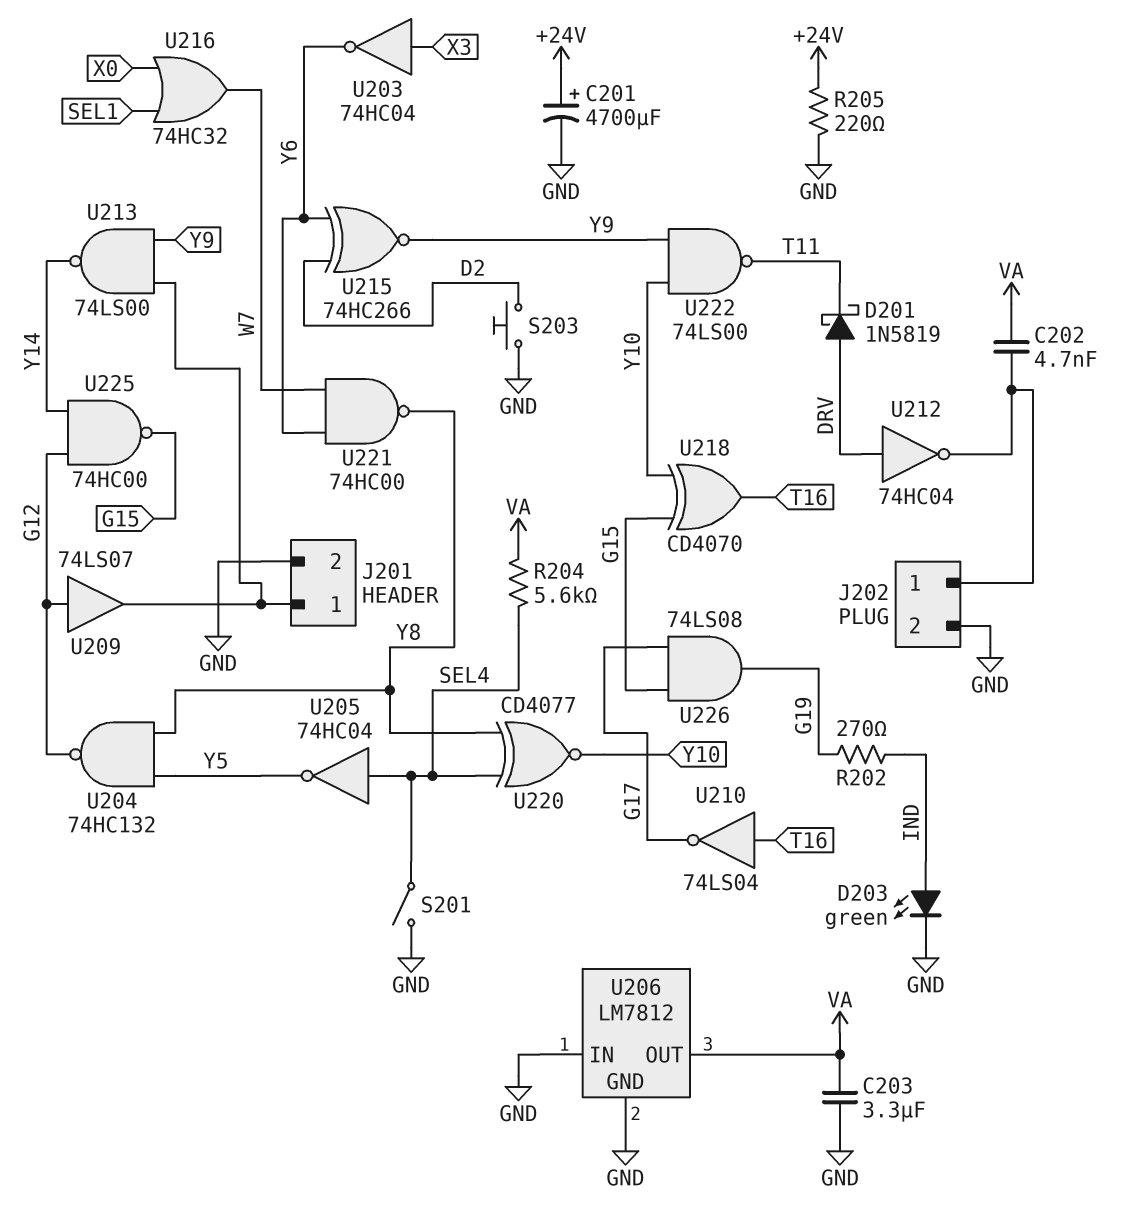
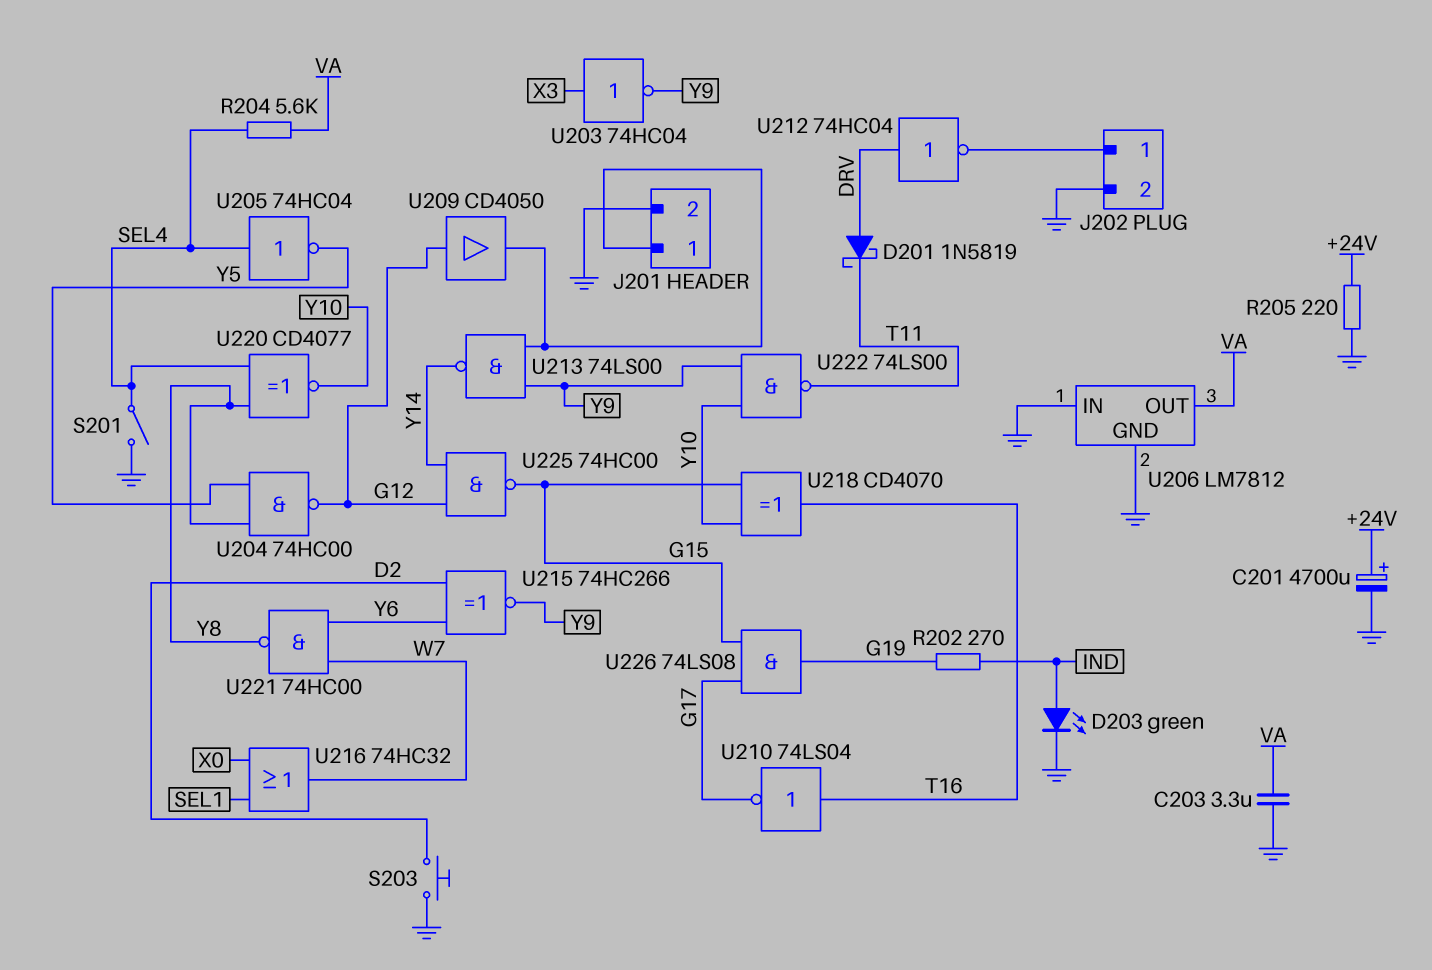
C202: 4.7nF (J202/1, VA) -> none
U203: NOT 74HC04 (in X3, out Y6) -> NOT 74HC04 (in X3, out Y9)
U204: NAND 74HC132 (in Y5, in Y8, out G12) -> NAND 74HC00 (in Y5, in Y8, out G12)
U209: buffer 74LS07 (in G12, out J201/1) -> buffer CD4050 (in G12, out J201/1)

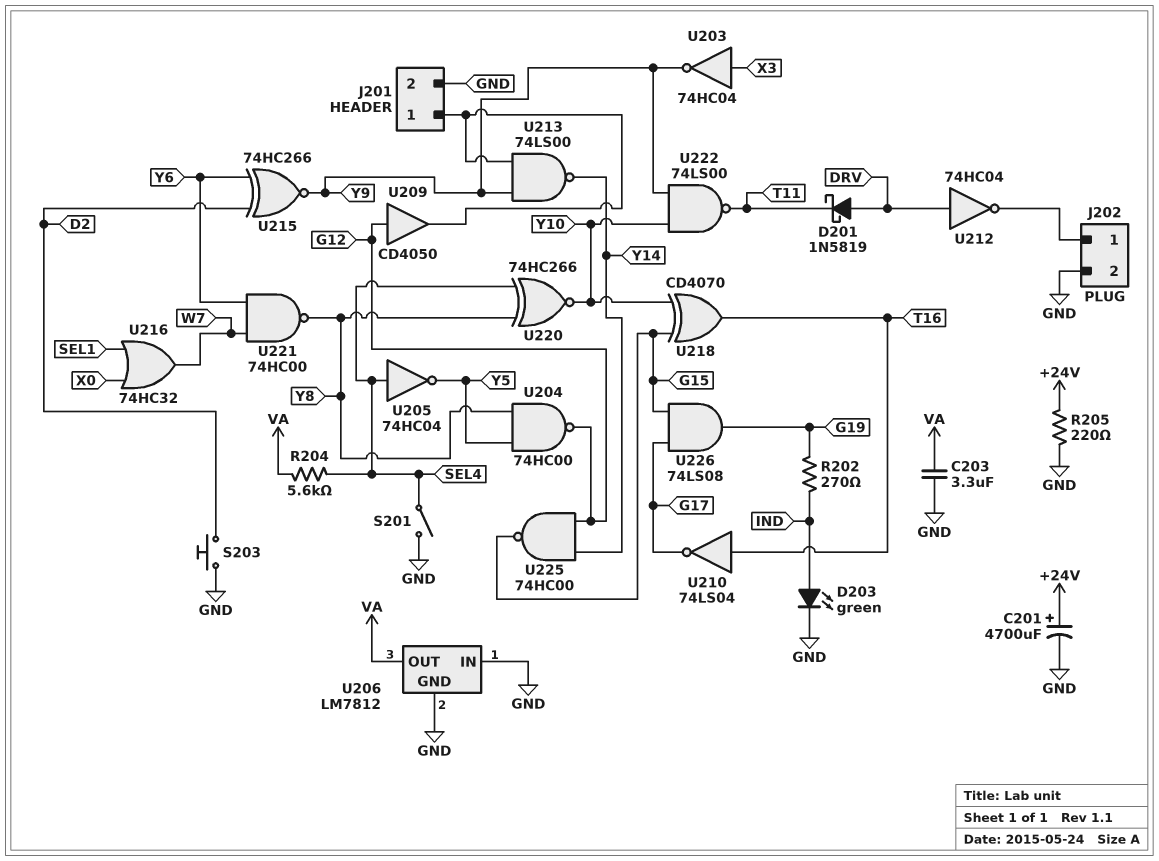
U220: XNOR CD4077 (in SEL4, in Y8, out Y10) -> XNOR 74HC266 (in SEL4, in Y8, out Y10)

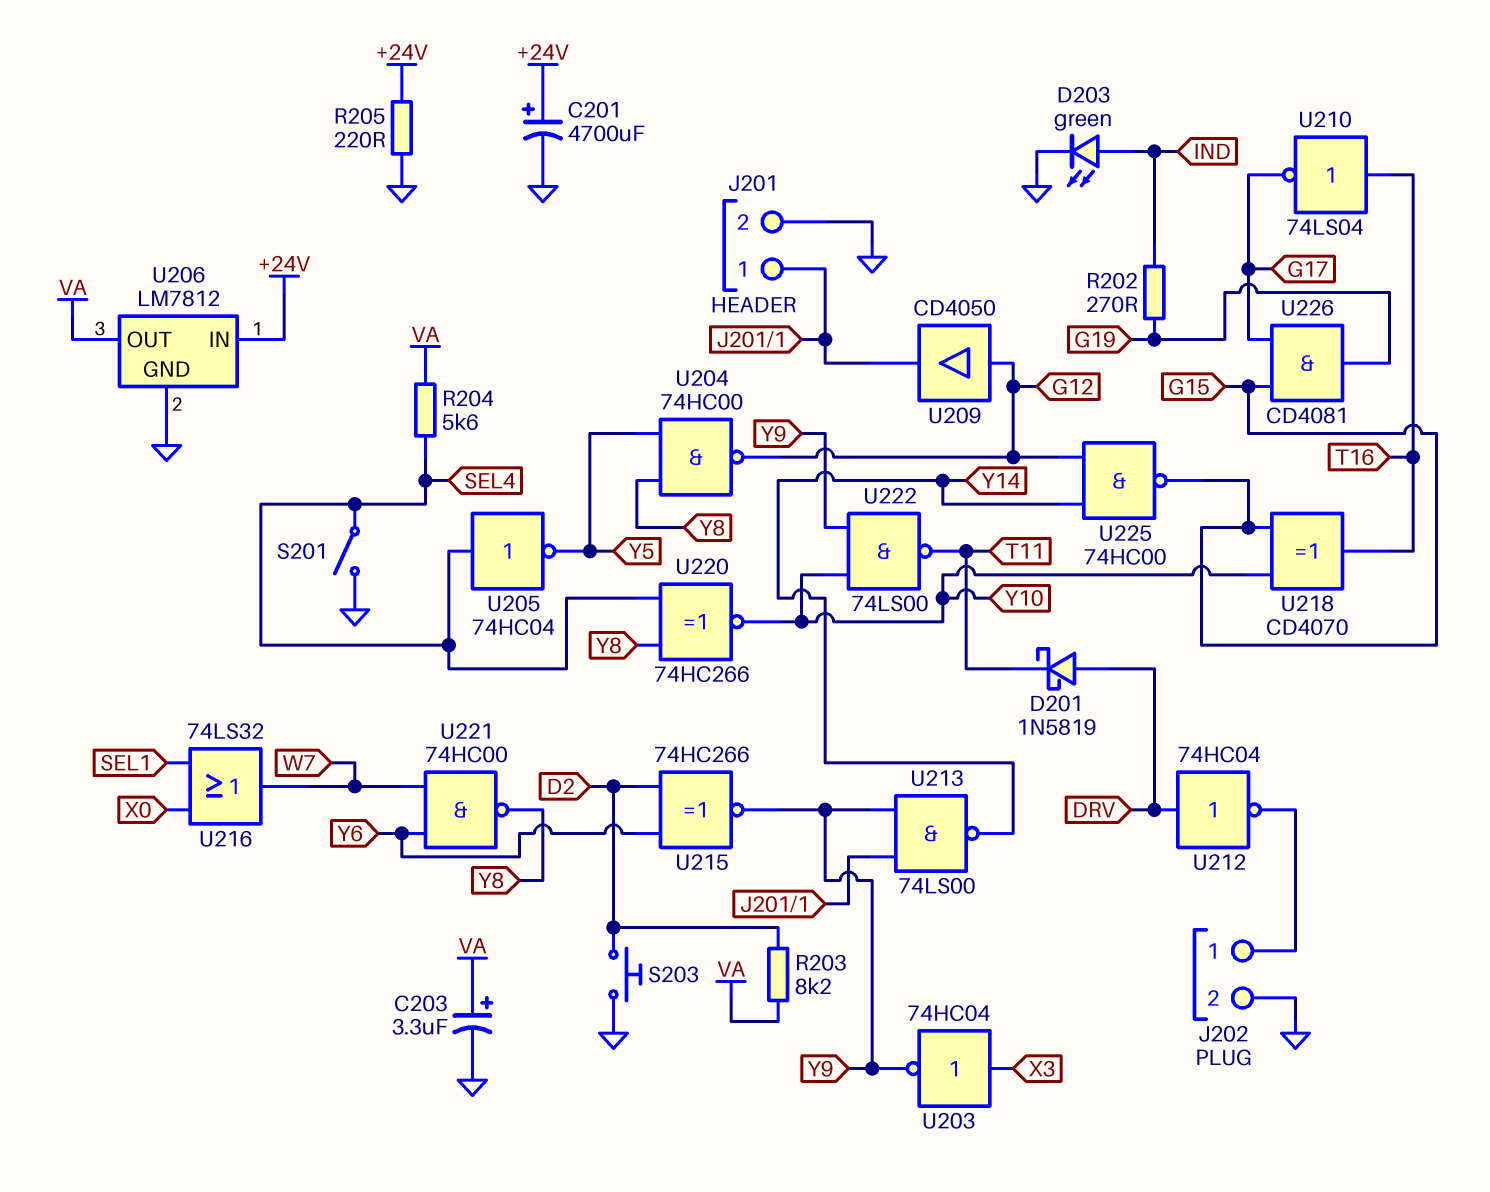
C203: 3.3uF (GND, VA) -> 3.3uF (plus VA, minus GND)
R203: none -> 8.2k (D2, VA)
U206 pin IN: GND -> +24V
U216: OR 74HC32 (in SEL1, in X0, out W7) -> OR 74LS32 (in SEL1, in X0, out W7)
U226: AND 74LS08 (in G15, in G17, out G19) -> AND CD4081 (in G15, in G17, out G19)

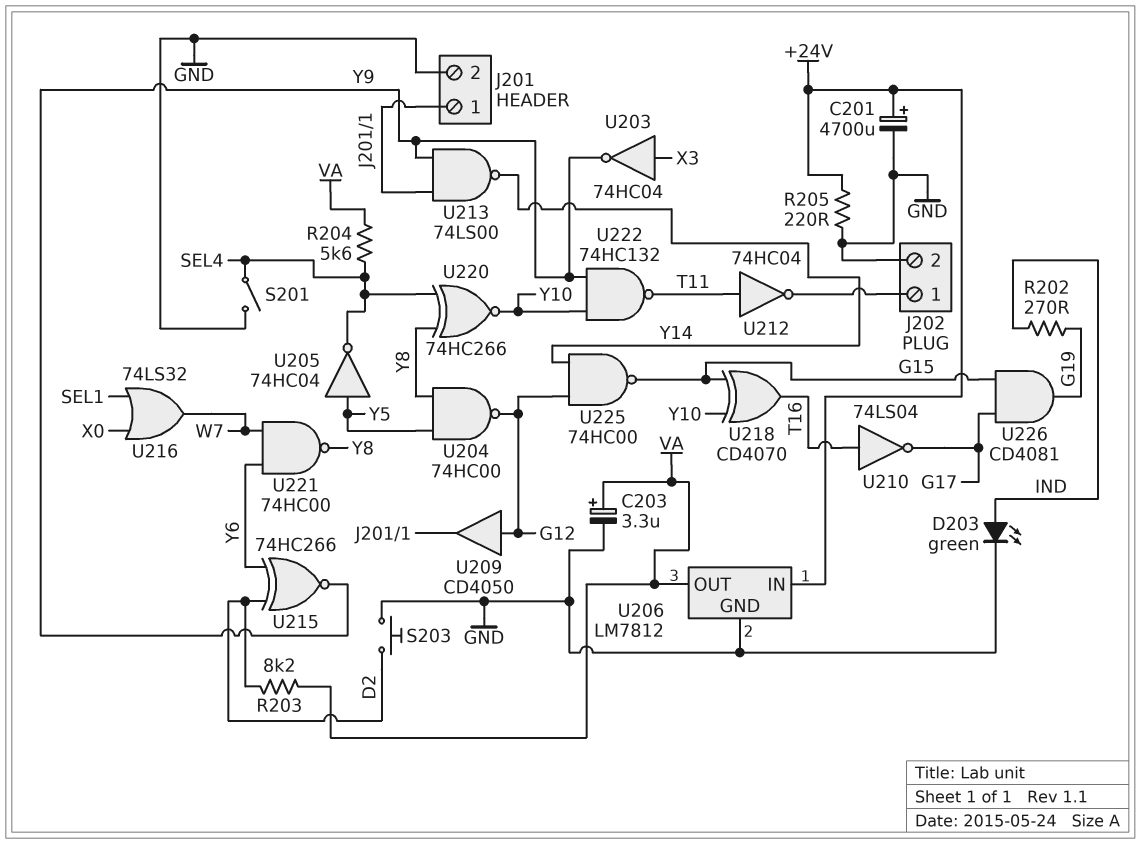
D201: schottky 1N5819 (A DRV, K T11) -> none
U205: NOT 74HC04 (in SEL4, out Y5) -> NOT 74HC04 (in Y5, out SEL4)
U212: NOT 74HC04 (in DRV, out J202/1) -> NOT 74HC04 (in T11, out J202/1)
U222: NAND 74LS00 (in Y9, in Y10, out T11) -> NAND 74HC132 (in Y9, in Y10, out T11)

